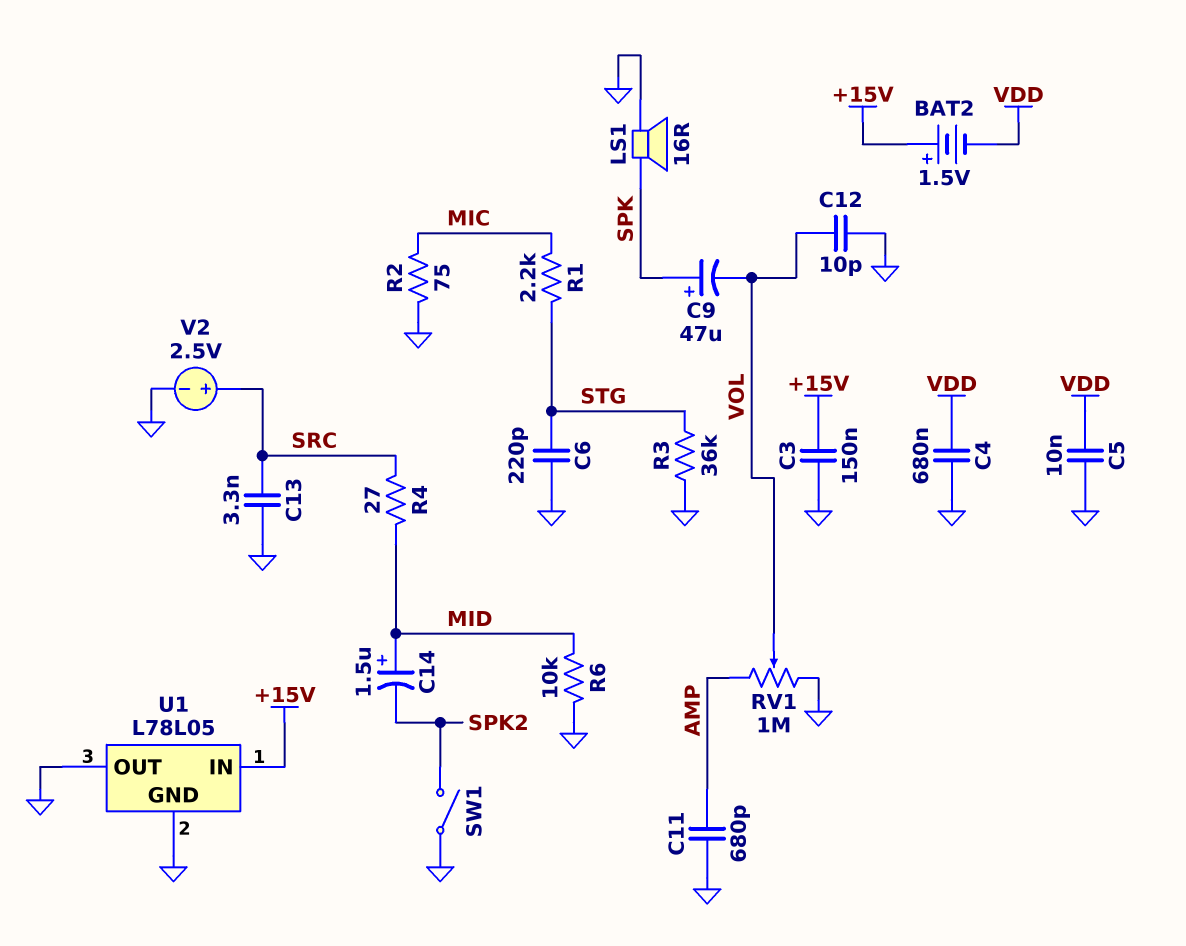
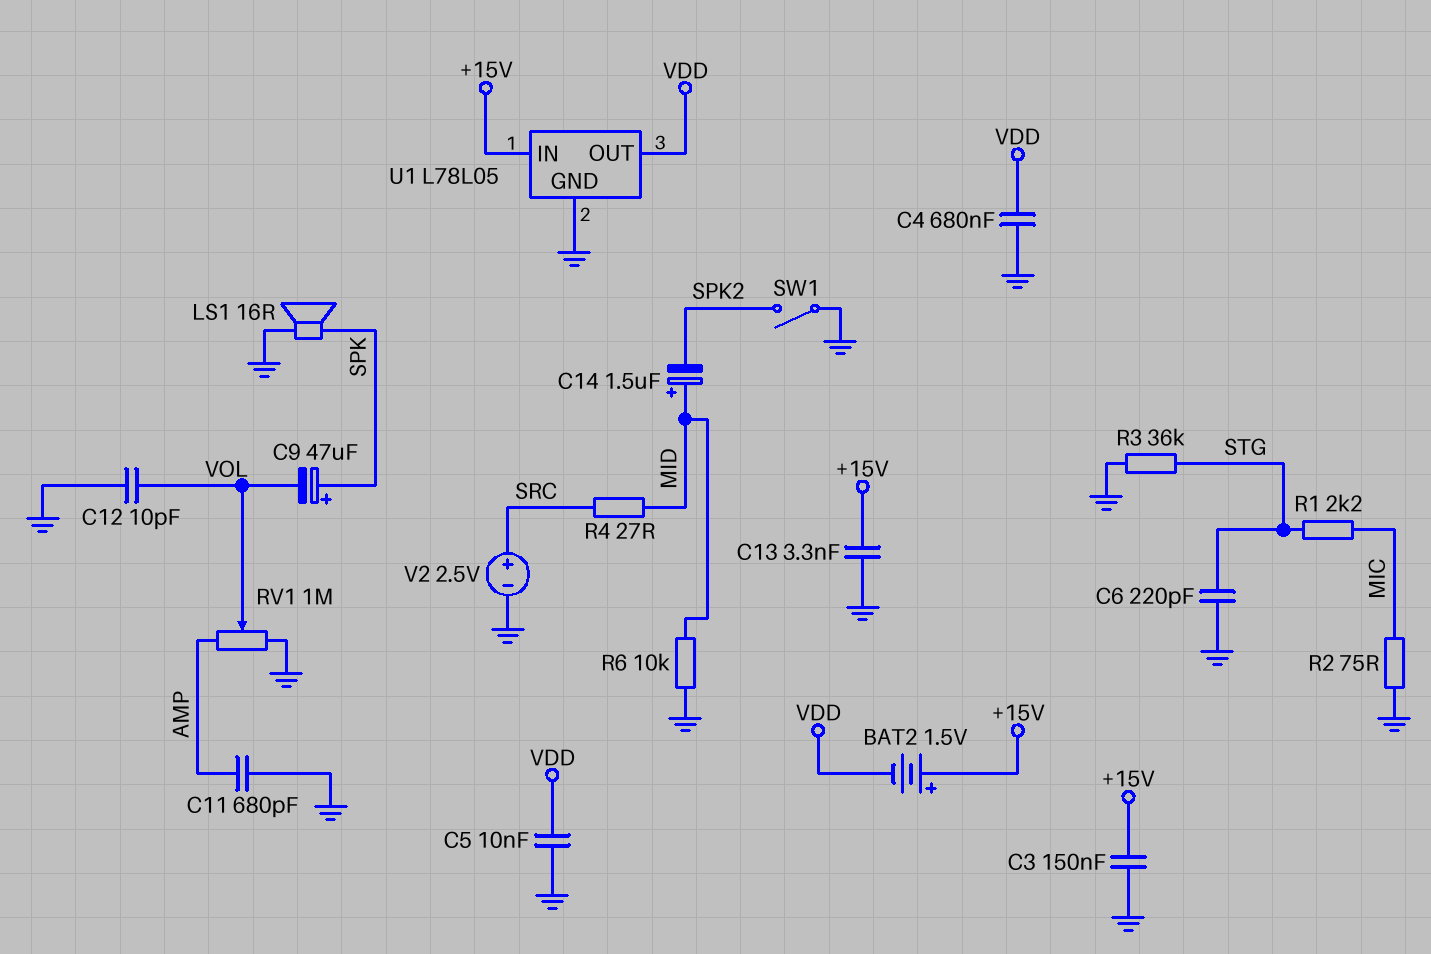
C13: 3.3nF (GND, SRC) -> 3.3nF (+15V, GND)
U1 pin OUT: GND -> VDD

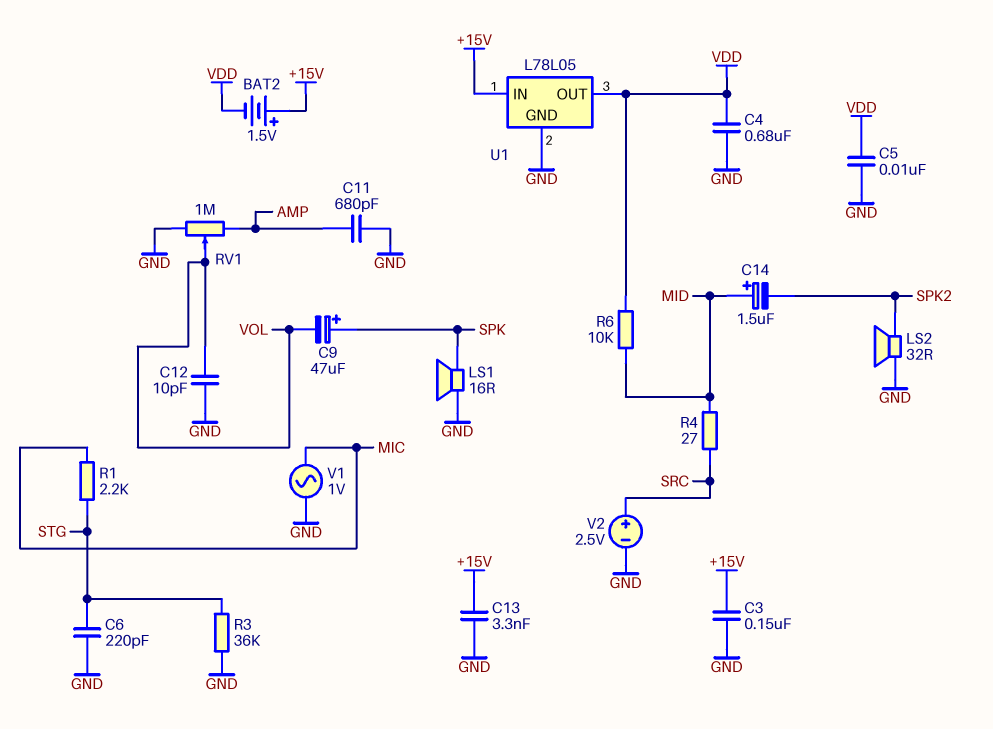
LS2: none -> speaker 32R (GND, SPK2)
R2: 75 (GND, MIC) -> none
R6: 10k (GND, MID) -> 10k (MID, VDD)
SW1: switch (GND, SPK2) -> none
V1: none -> AC 1V (GND, MIC)

